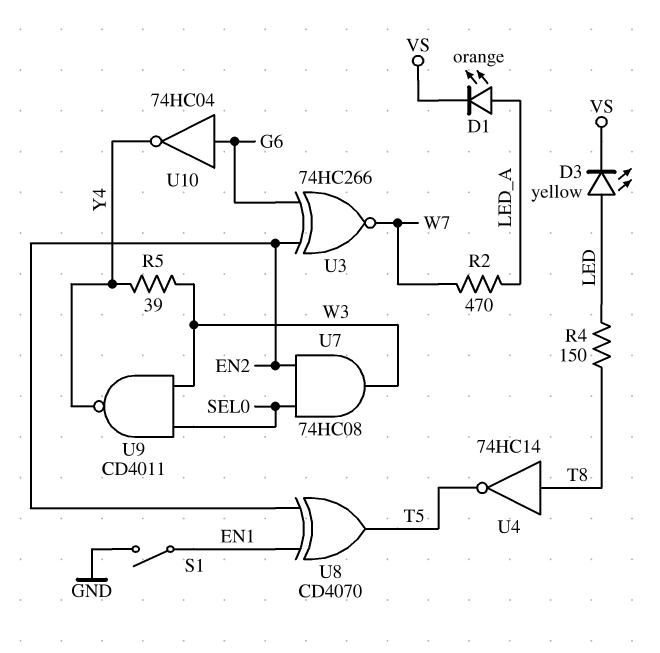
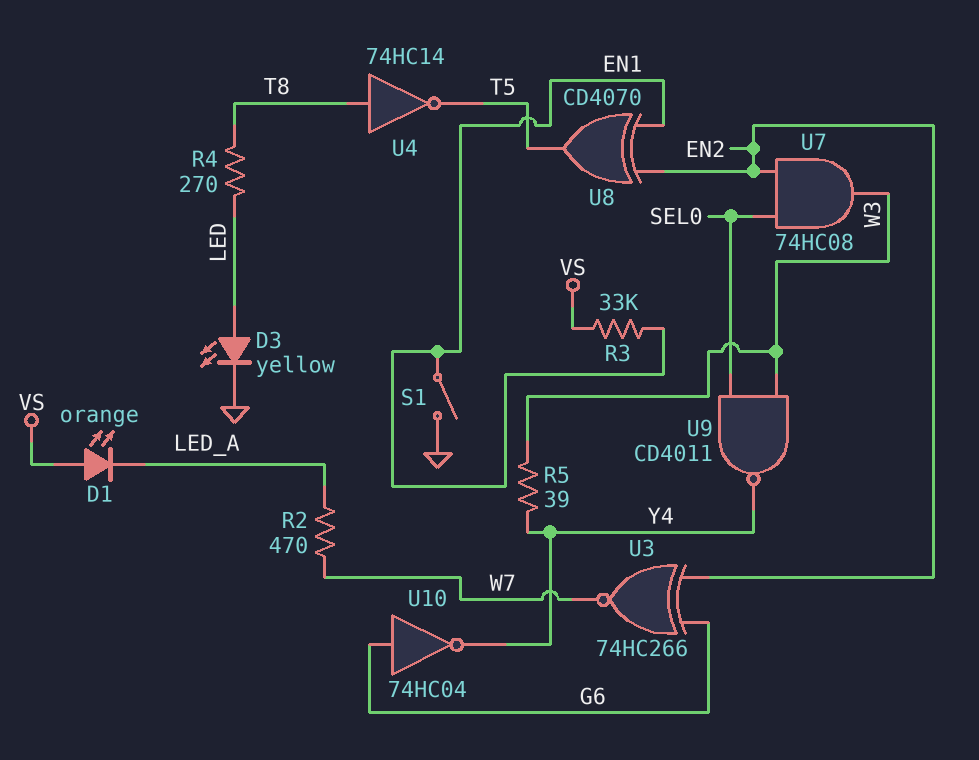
D1: LED orange (A LED_A, K VS) -> LED orange (A VS, K LED_A)
D3: LED yellow (A LED, K VS) -> LED yellow (A LED, K GND)
R3: none -> 33k (EN1, VS)
R4: 150 (LED, T8) -> 270 (LED, T8)

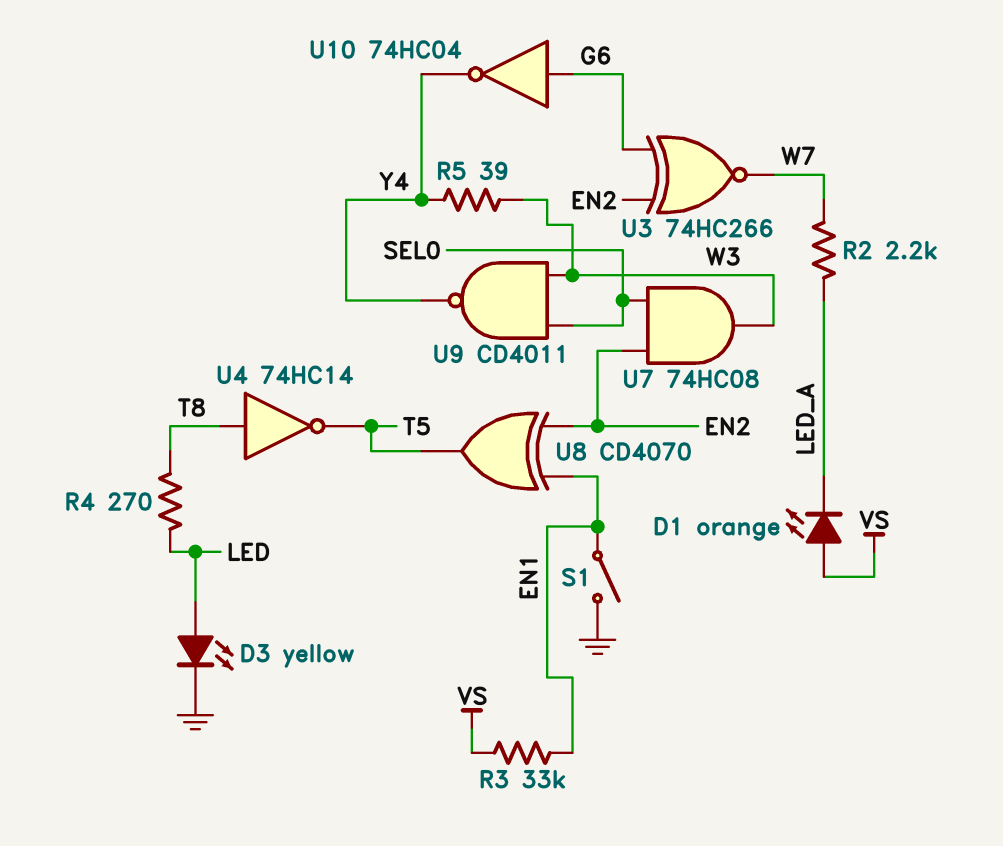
R2: 470 (LED_A, W7) -> 2.2k (LED_A, W7)

